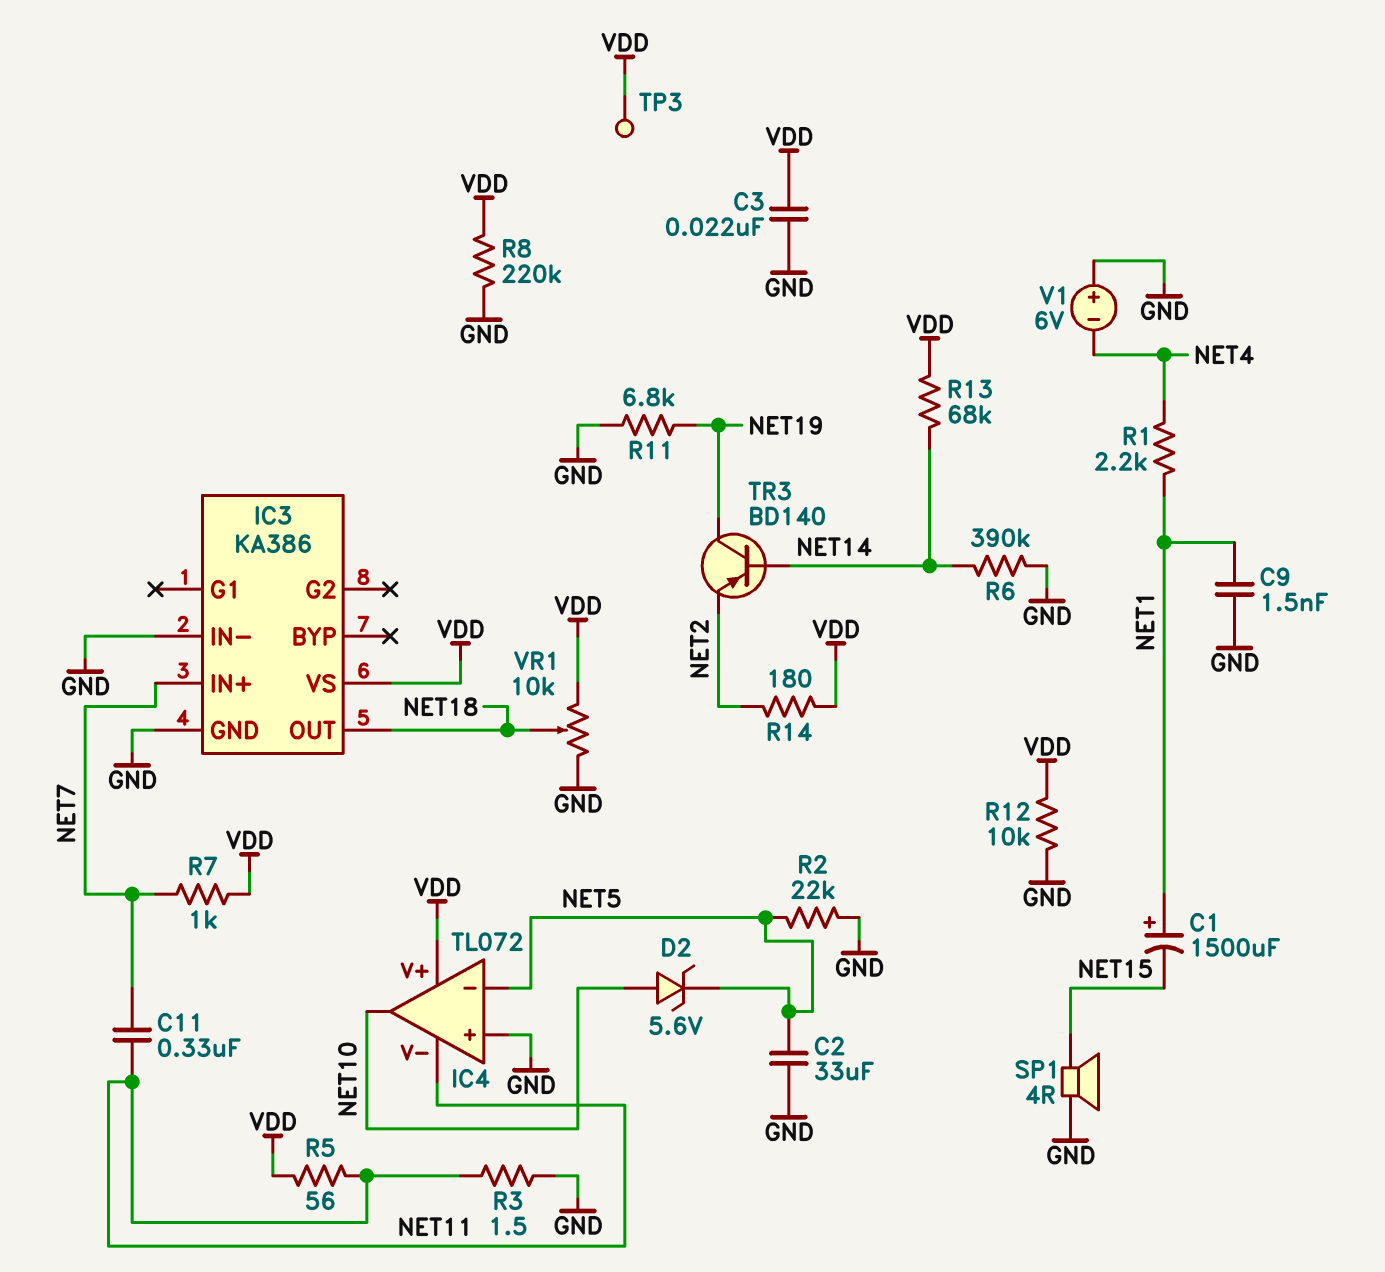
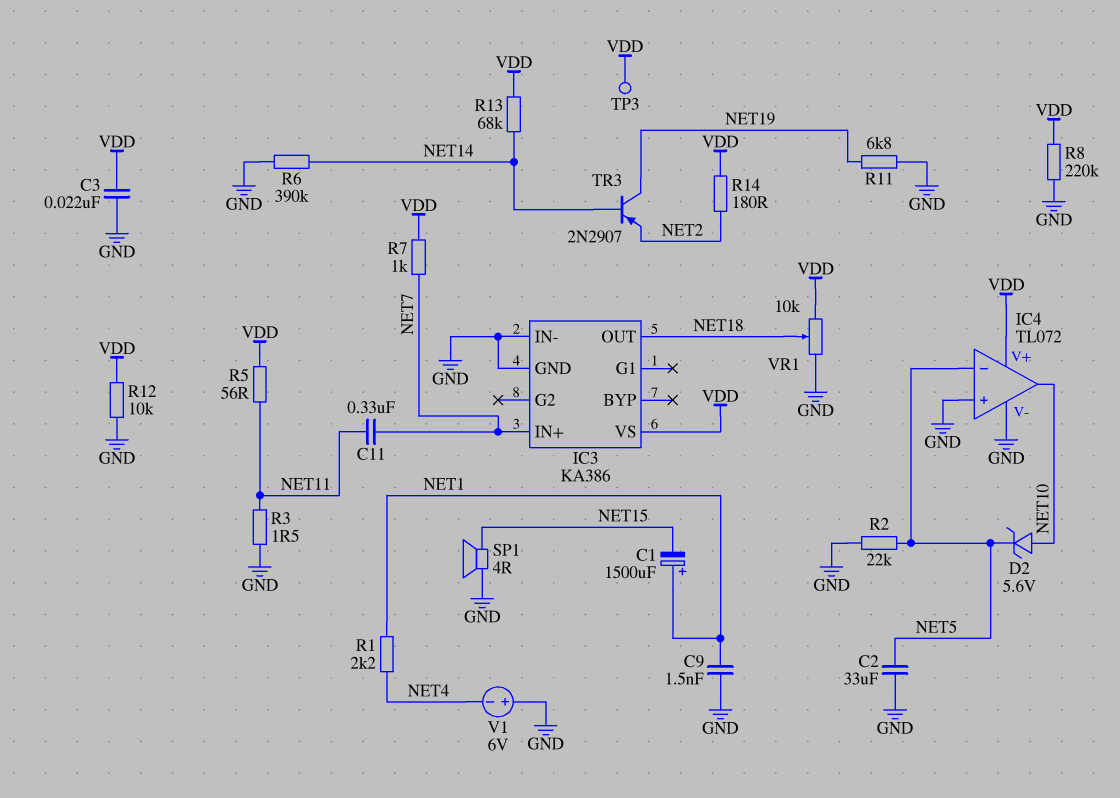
IC4 pin V-: NET11 -> GND
TR3: PNP BD140 (B NET14, C NET19, E NET2) -> PNP 2N2907 (B NET14, C NET19, E NET2)

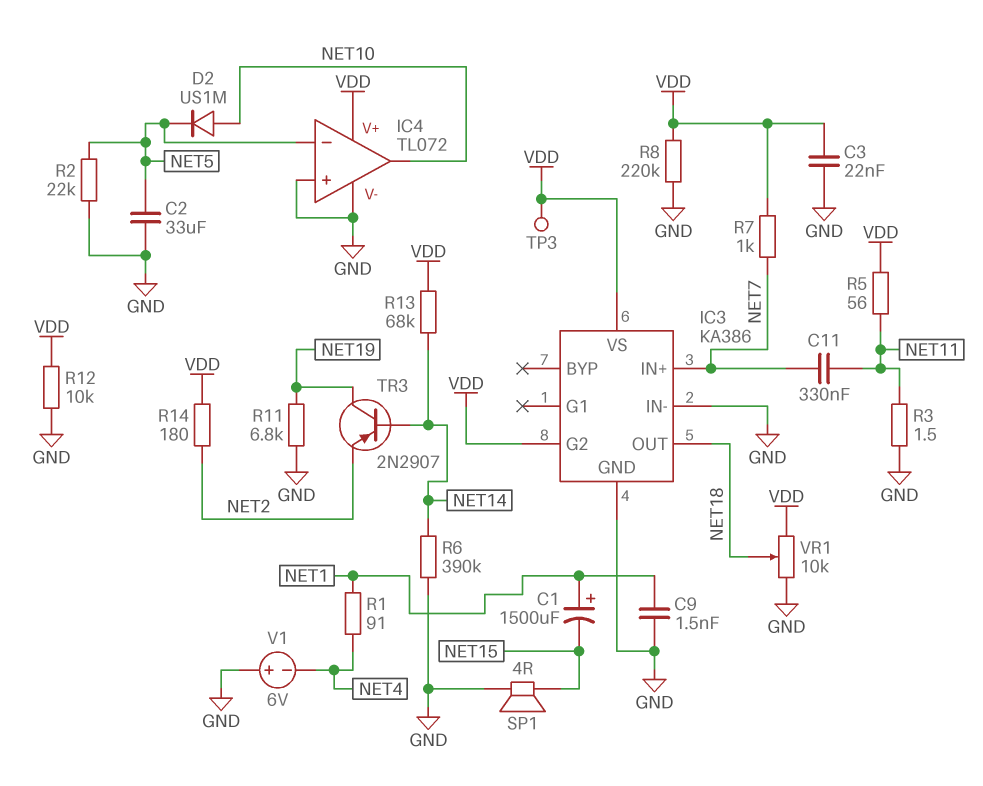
D2: zener 5.6V (A NET10, K NET5) -> diode US1M (A NET10, K NET5)
IC3 pin G2: none -> VDD
R1: 2.2k (NET1, NET4) -> 91 (NET1, NET4)

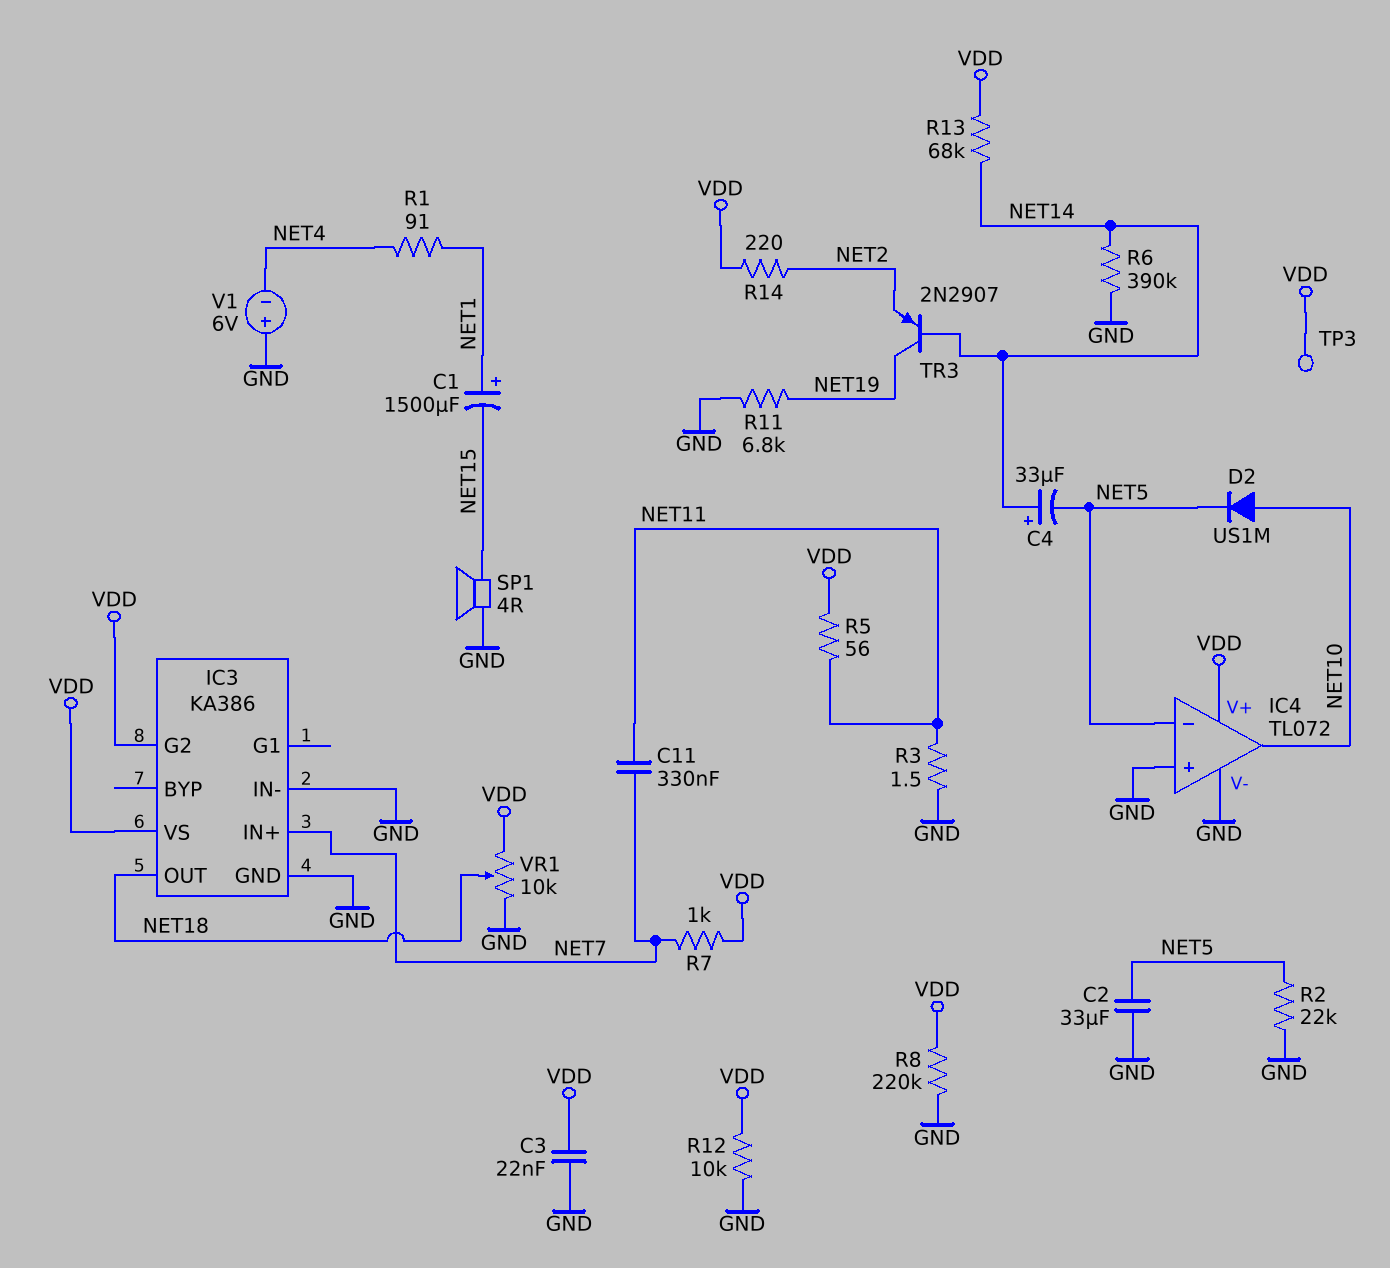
C4: none -> 33uF (plus NET14, minus NET5)
C9: 1.5nF (GND, NET1) -> none
R14: 180 (NET2, VDD) -> 220 (NET2, VDD)

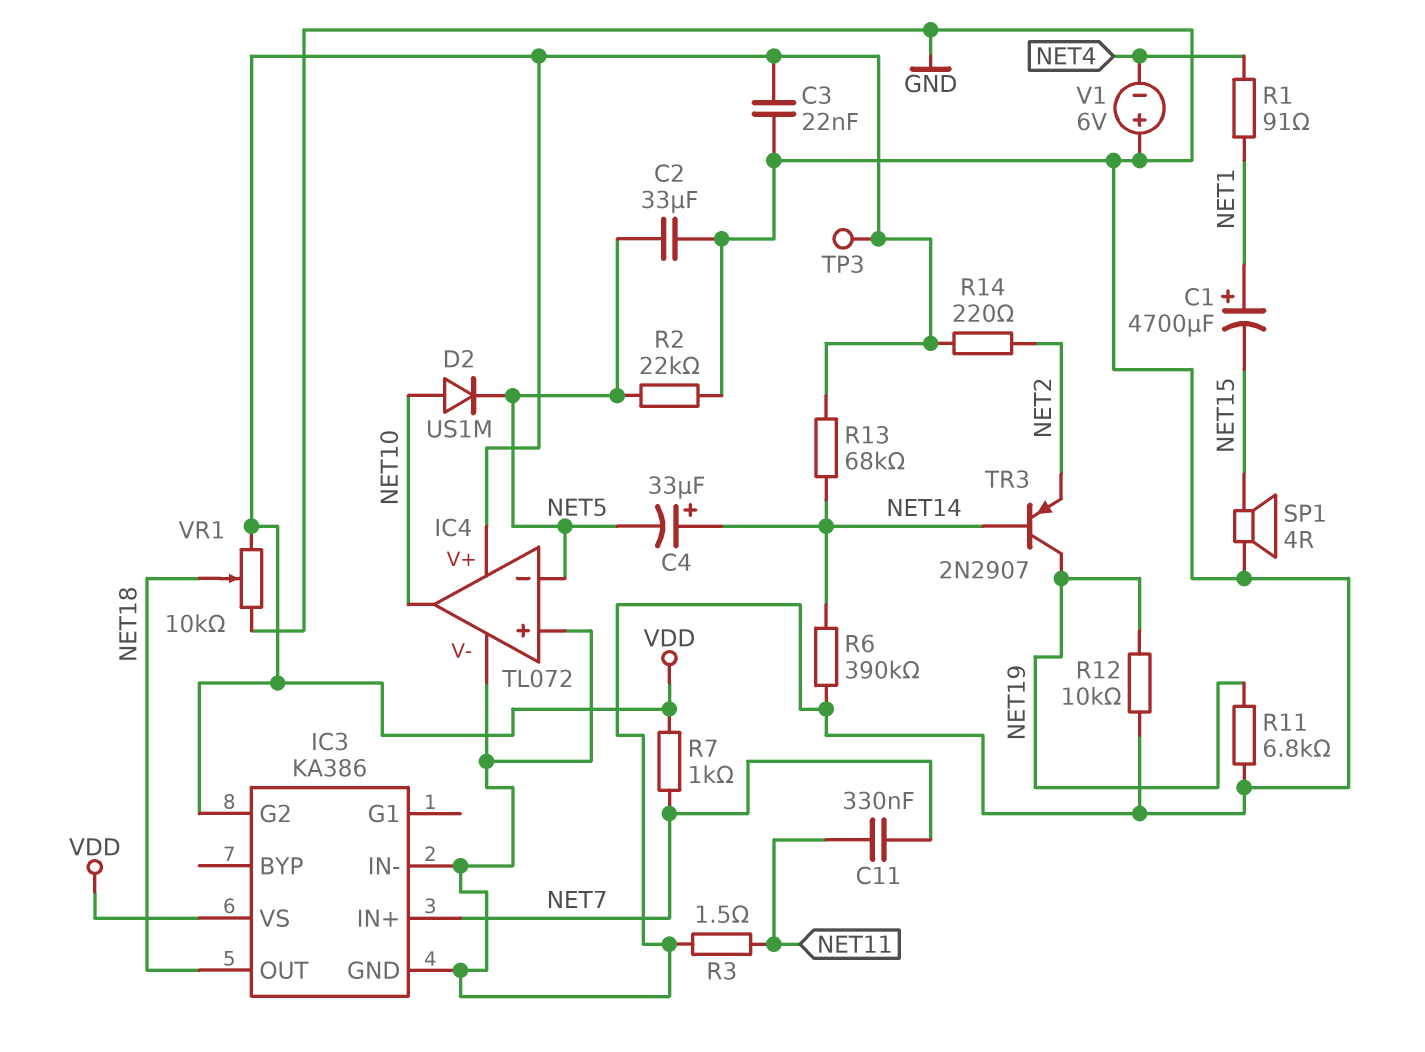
C1: 1500uF (plus NET1, minus NET15) -> 4700uF (plus NET1, minus NET15)
R5: 56 (NET11, VDD) -> none
R8: 220k (GND, VDD) -> none
R12: 10k (GND, VDD) -> 10k (GND, NET19)

